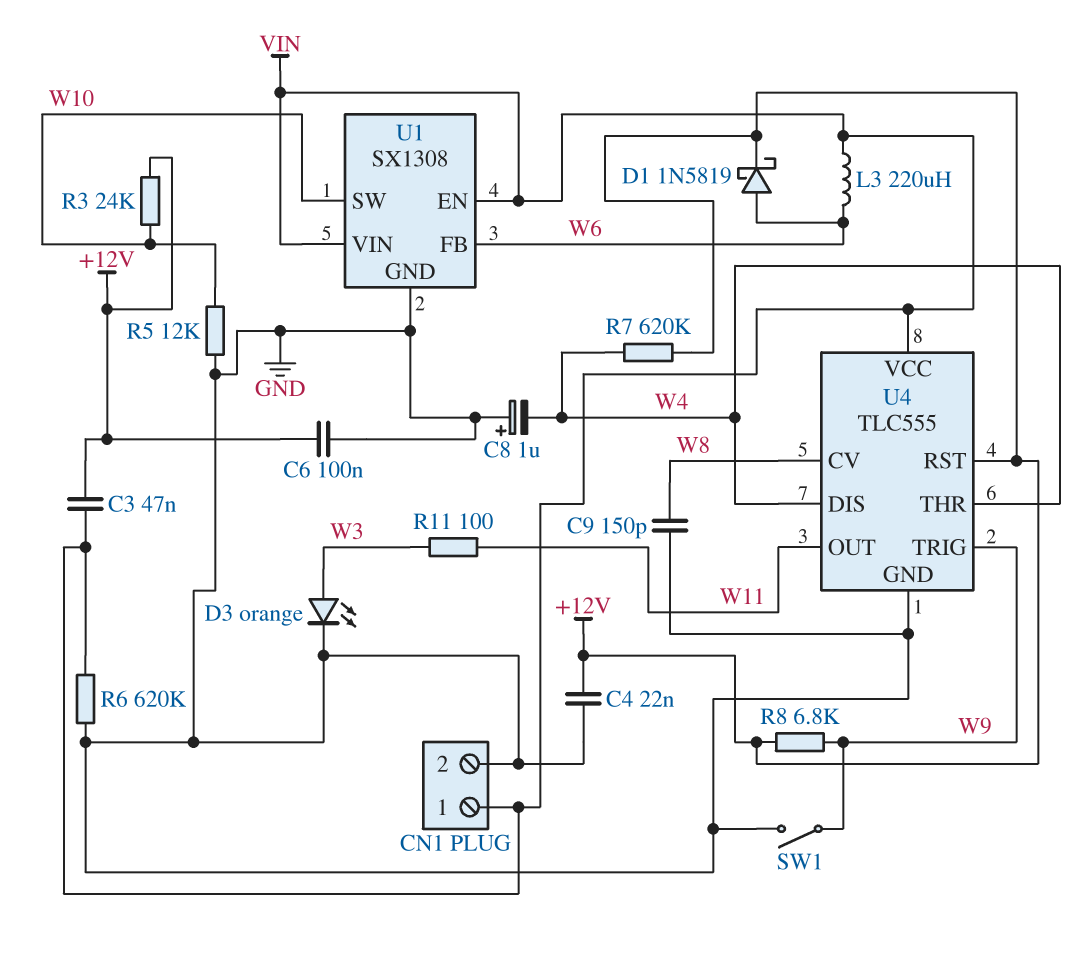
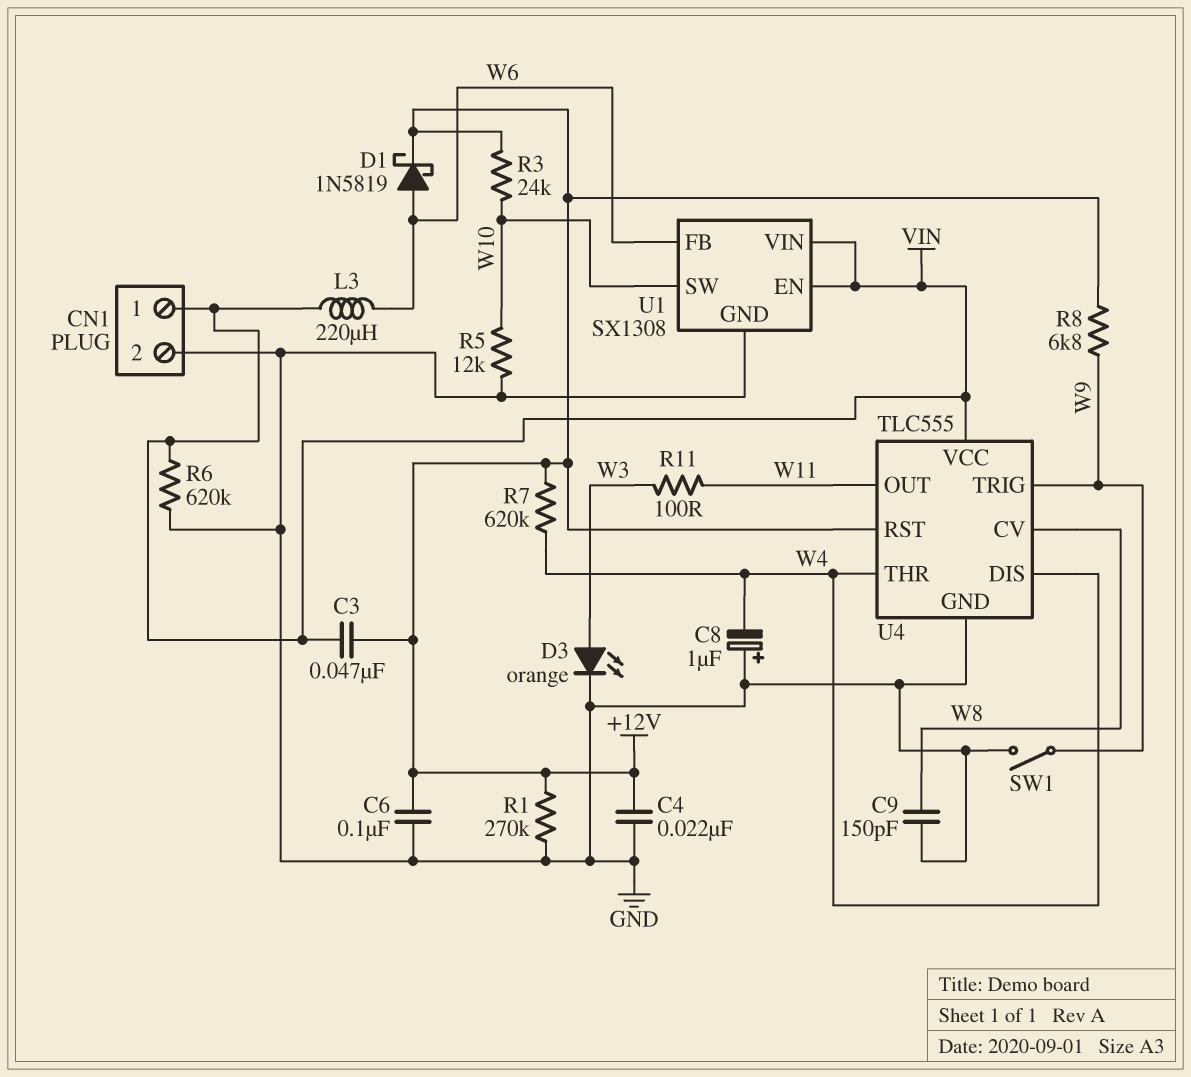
R1: none -> 270k (+12V, GND)

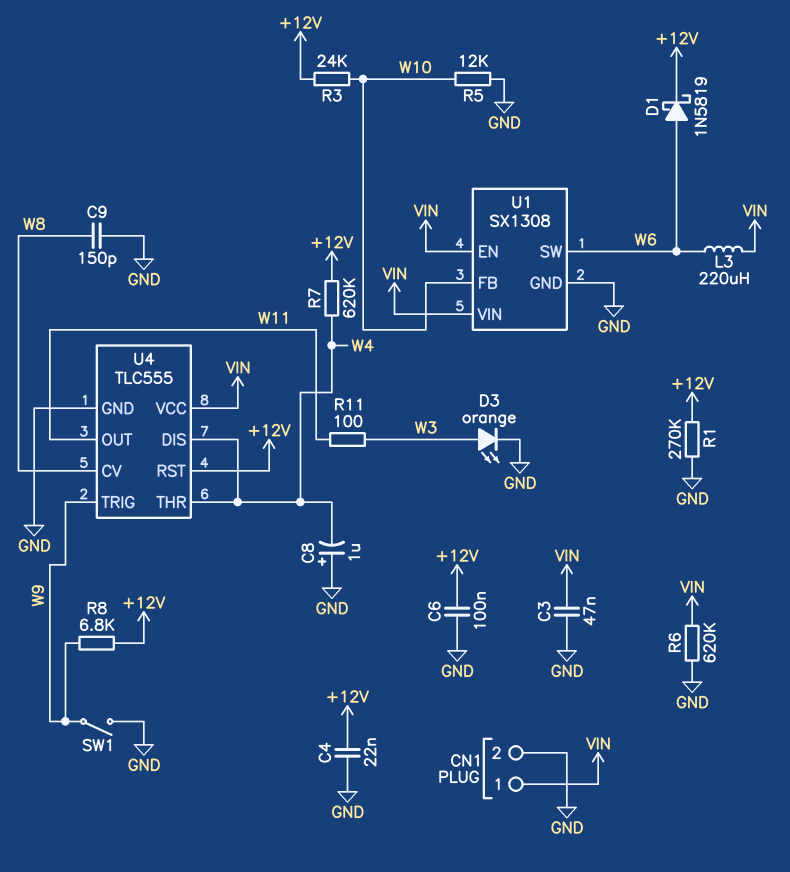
C3: 47nF (+12V, VIN) -> 47nF (GND, VIN)
U1 pin FB: W6 -> W10
U1 pin SW: W10 -> W6

